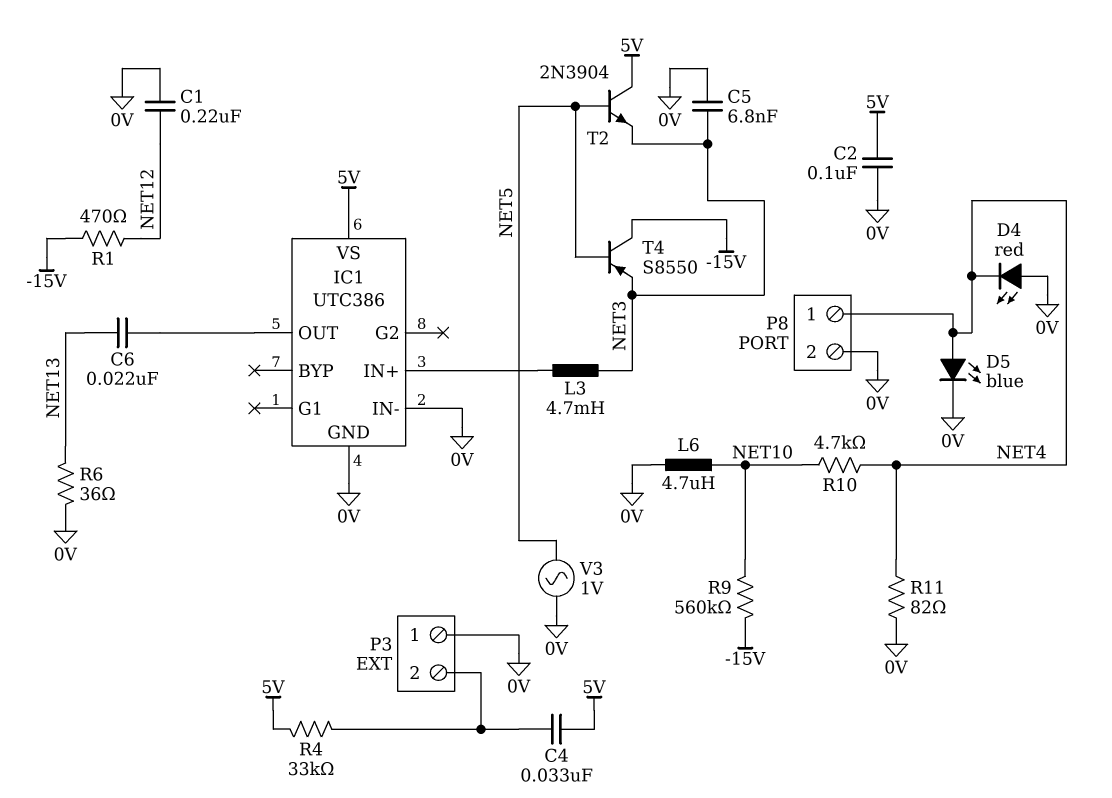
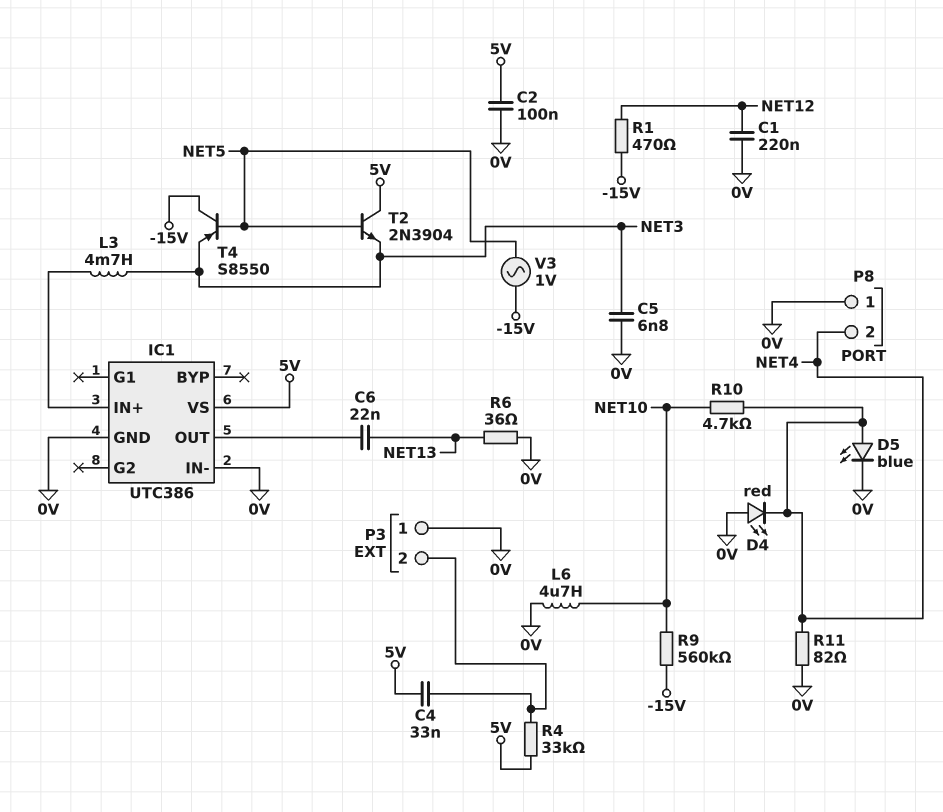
P8 pin 1: NET4 -> 0V
P8 pin 2: 0V -> NET4
V3: AC 1V (0V, NET5) -> AC 1V (-15V, NET5)

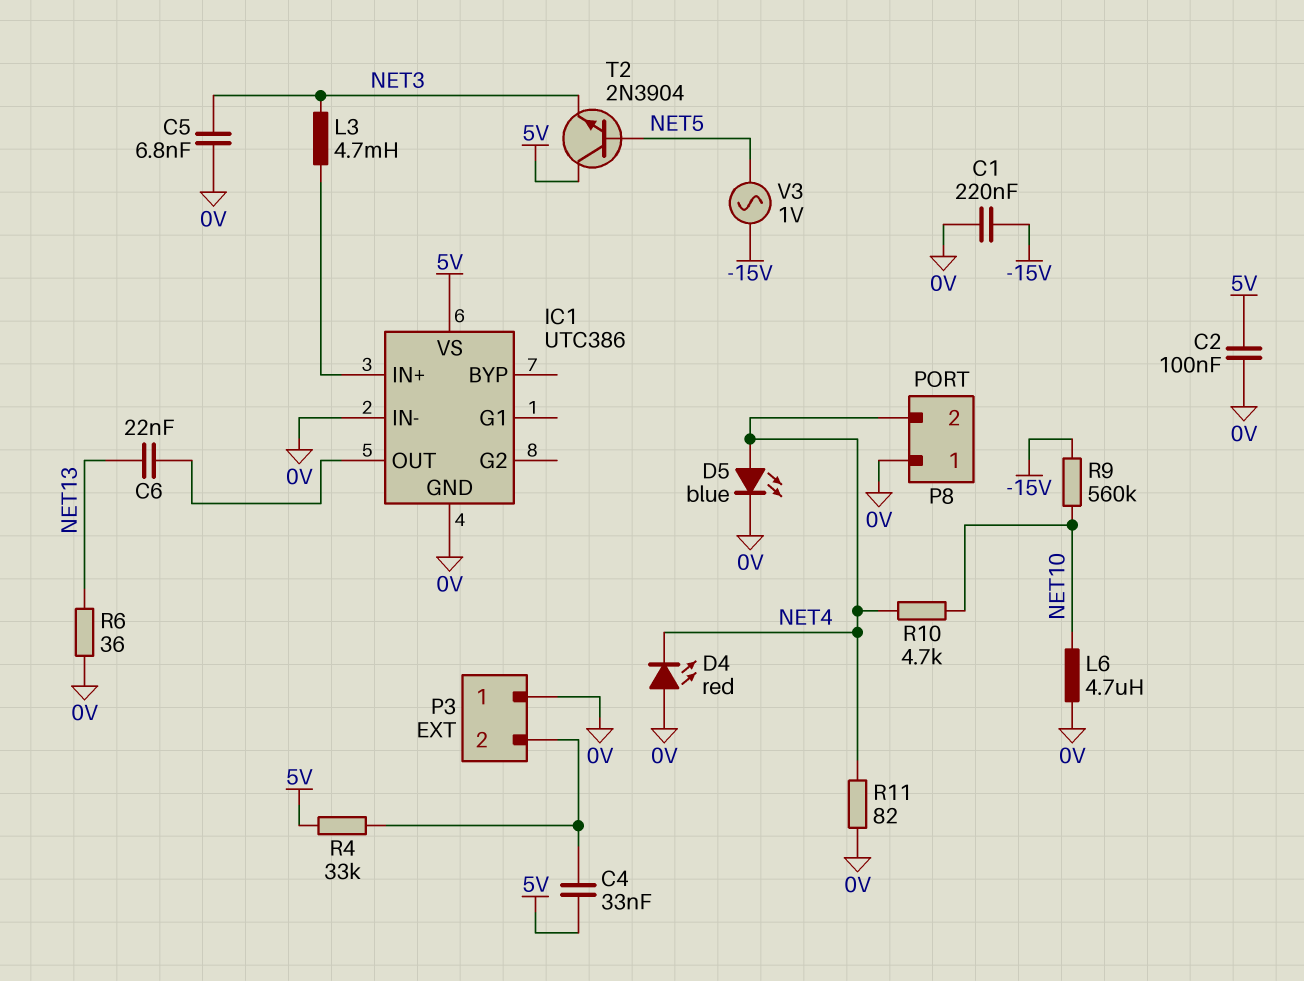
C1: 220nF (0V, NET12) -> 220nF (-15V, 0V)
R1: 470 (-15V, NET12) -> none
T4: PNP S8550 (B NET5, C -15V, E NET3) -> none

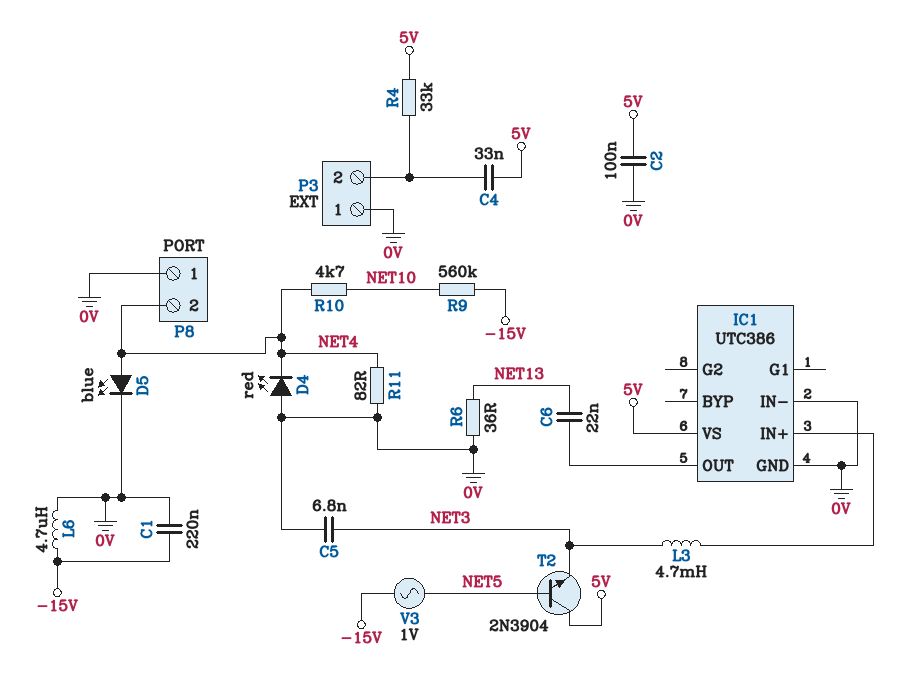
L6: 4.7uH (0V, NET10) -> 4.7uH (-15V, 0V)

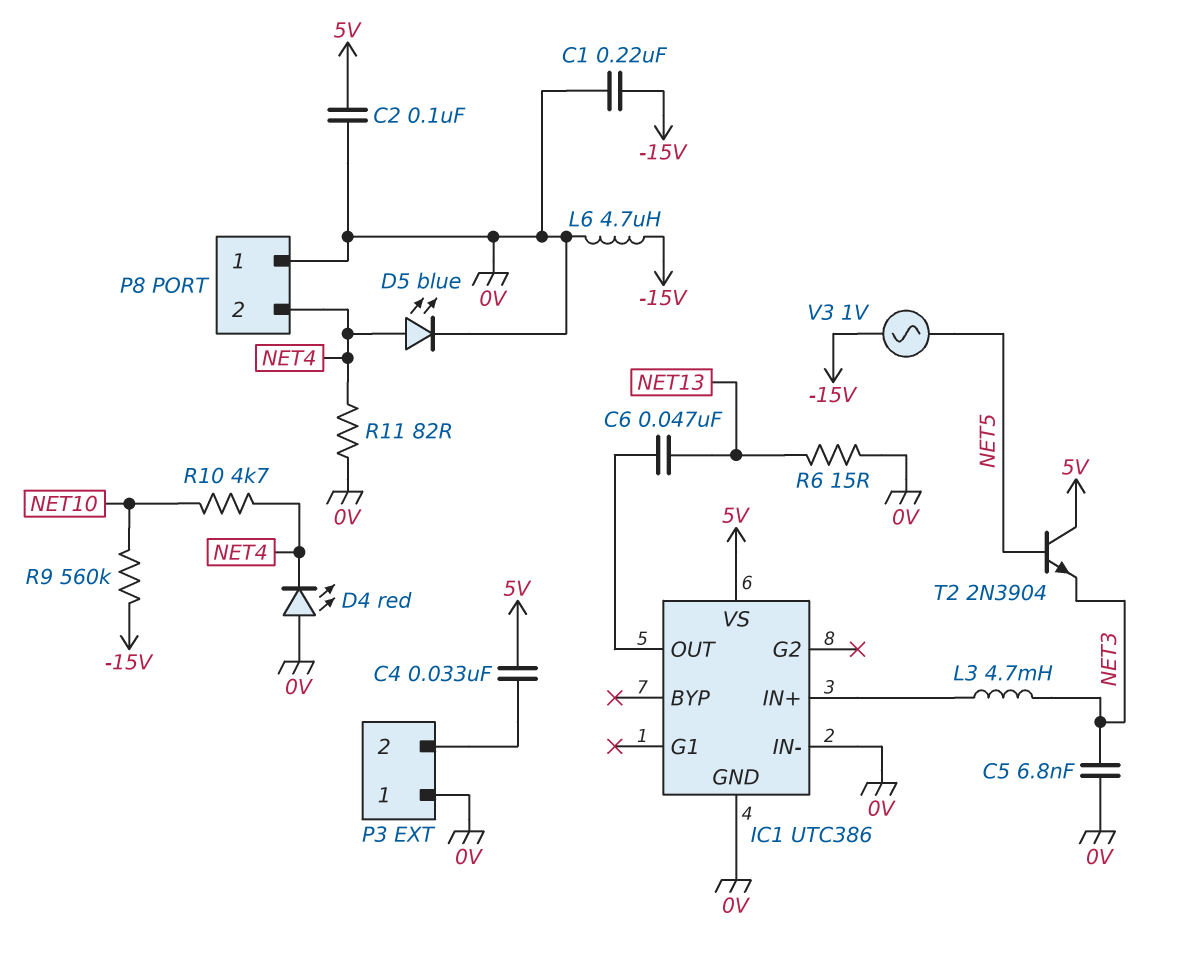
C6: 22nF (IC1/OUT, NET13) -> 47nF (IC1/OUT, NET13)
R4: 33k (5V, P3/2) -> none
R6: 36 (0V, NET13) -> 15 (0V, NET13)

